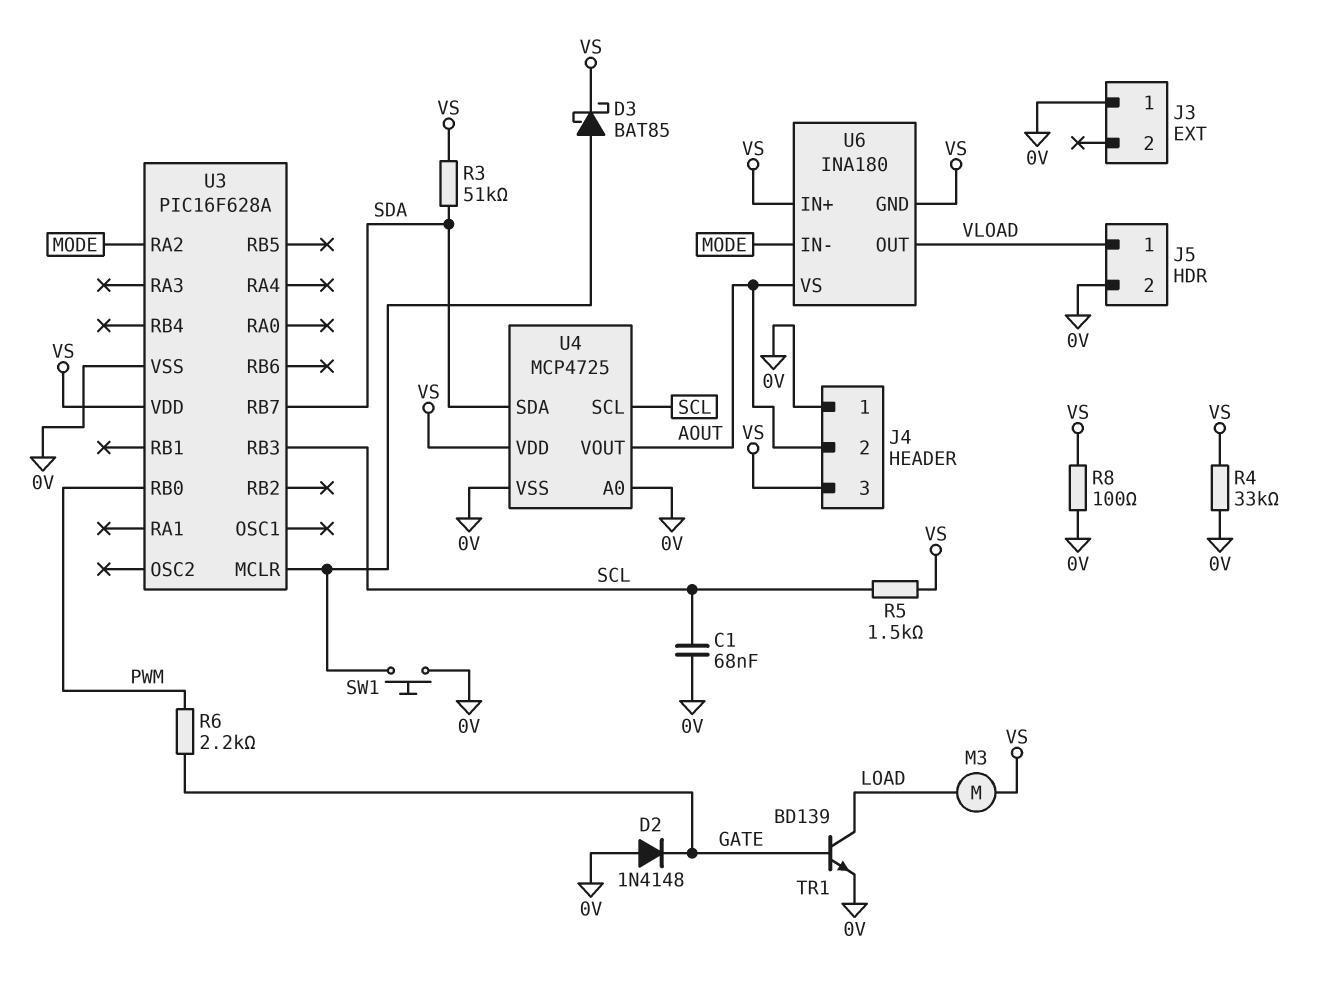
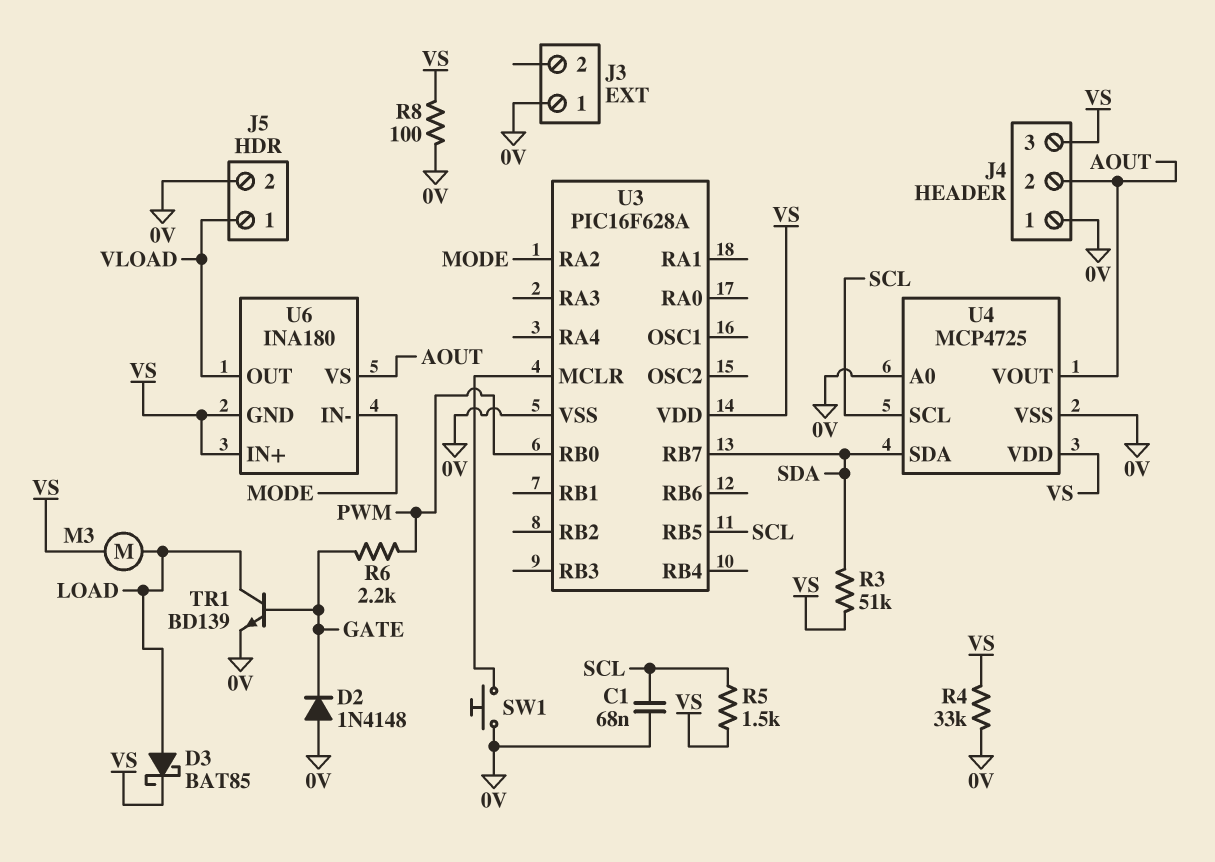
D3: schottky BAT85 (A U3/MCLR, K VS) -> schottky BAT85 (A LOAD, K VS)
U3 pin RB3: SCL -> none
U3 pin RB5: none -> SCL

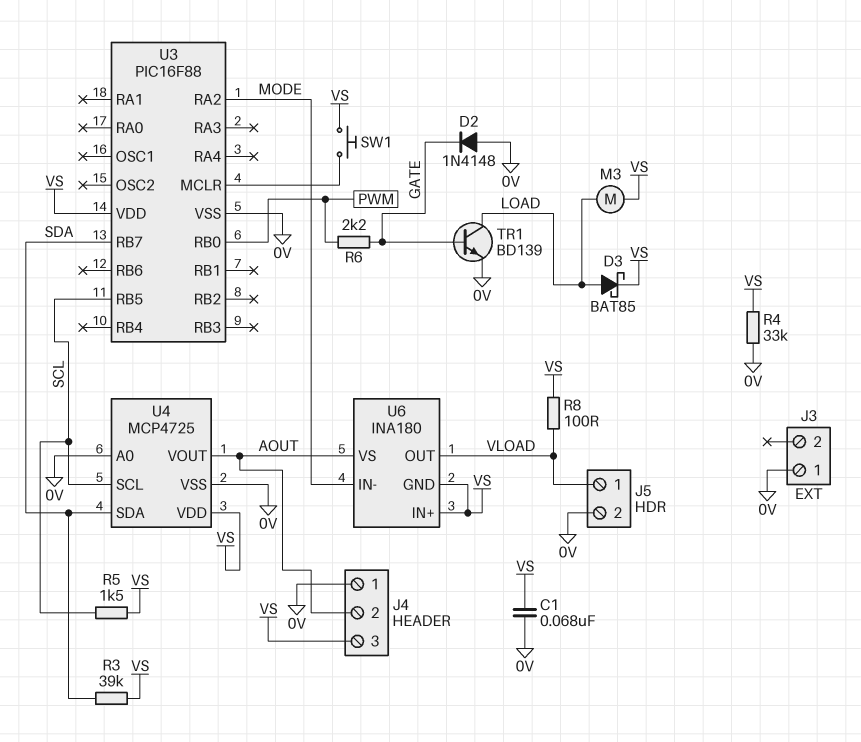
C1: 68nF (0V, SCL) -> 68nF (0V, VS)
R3: 51k (SDA, VS) -> 39k (SDA, VS)
R8: 100 (0V, VS) -> 100 (VLOAD, VS)
SW1: button (0V, U3/MCLR) -> button (U3/MCLR, VS)
U3: PIC16F628A -> PIC16F88

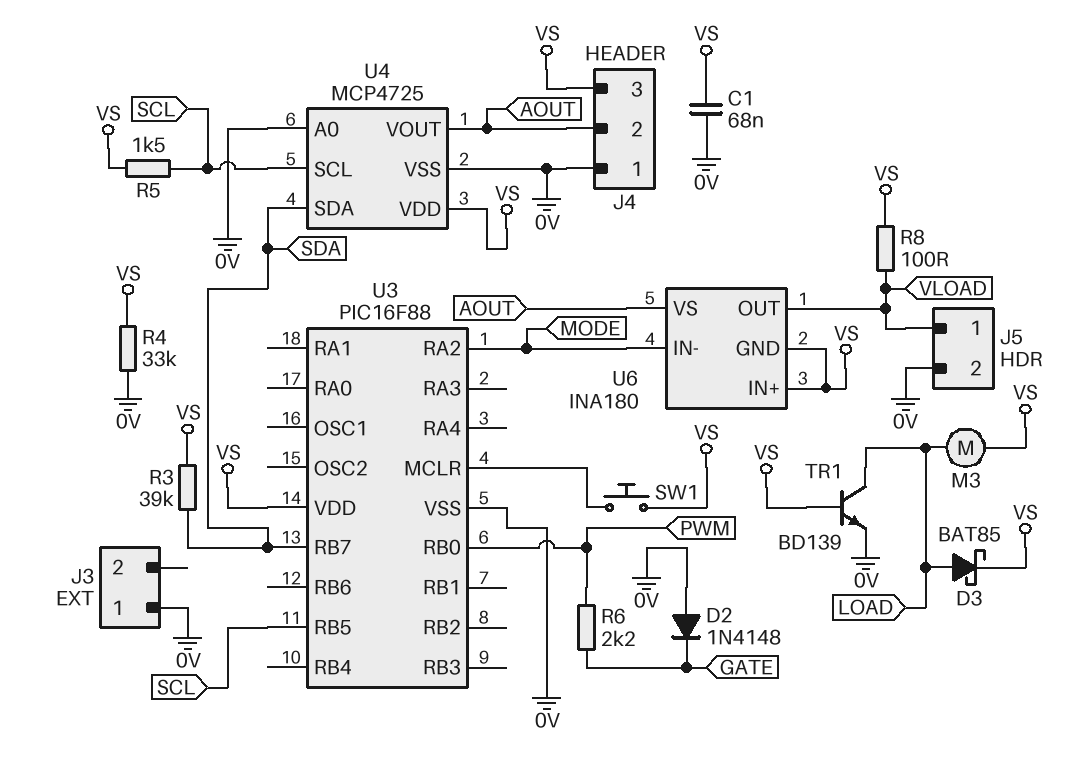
TR1: NPN BD139 (B GATE, C LOAD, E 0V) -> NPN BD139 (B VS, C LOAD, E 0V)

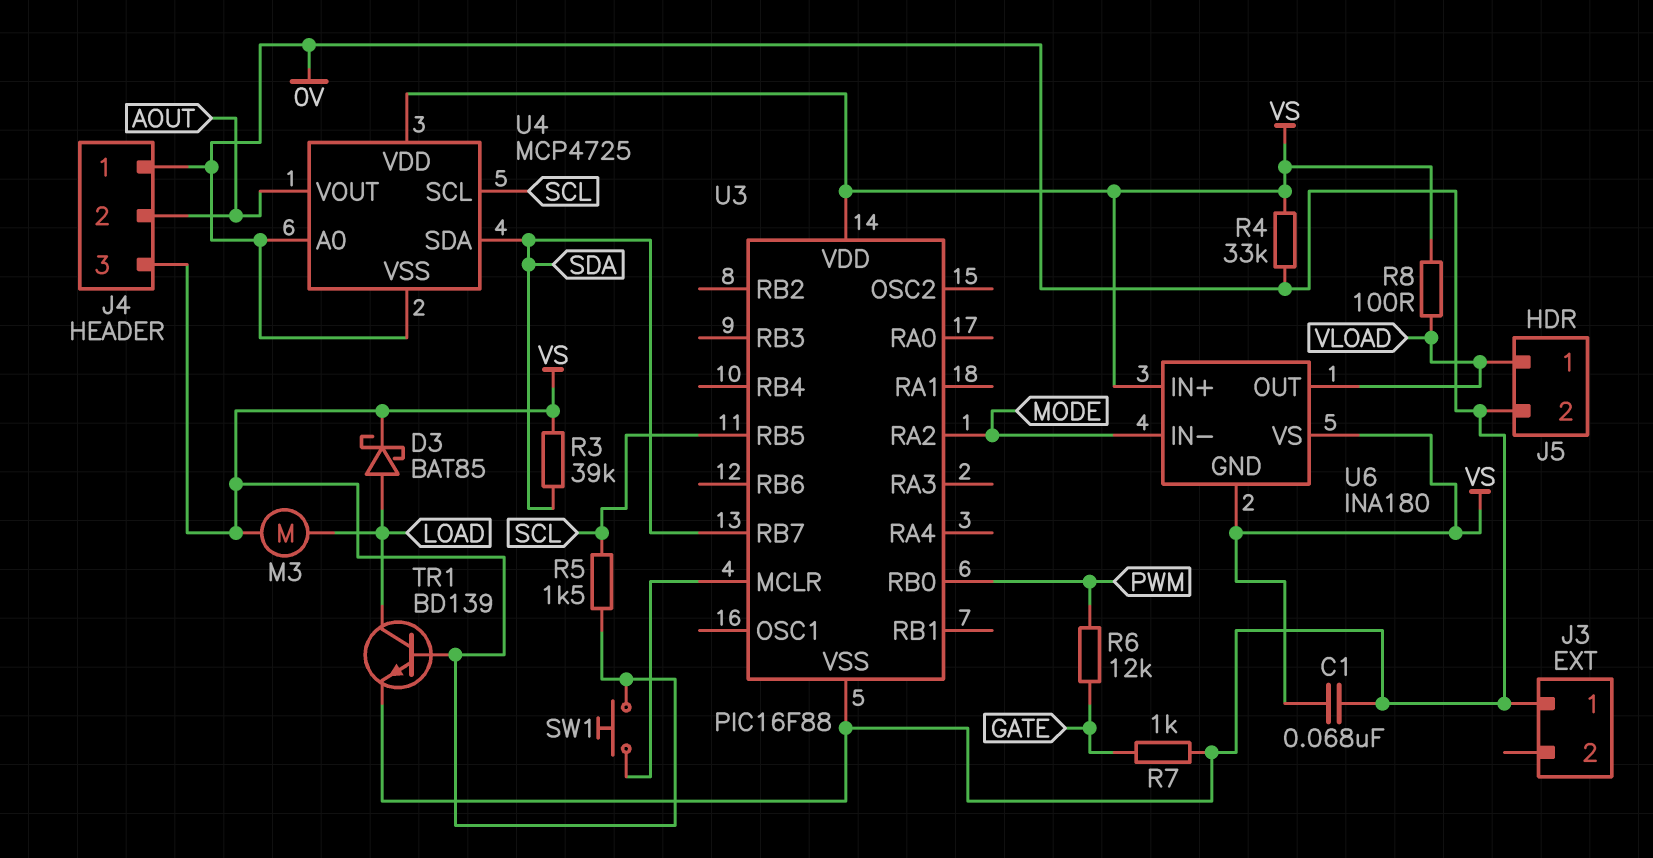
D2: diode 1N4148 (A 0V, K GATE) -> none
R6: 2.2k (GATE, PWM) -> 12k (GATE, PWM)
R7: none -> 1k (0V, GATE)
U6 pin VS: AOUT -> VS

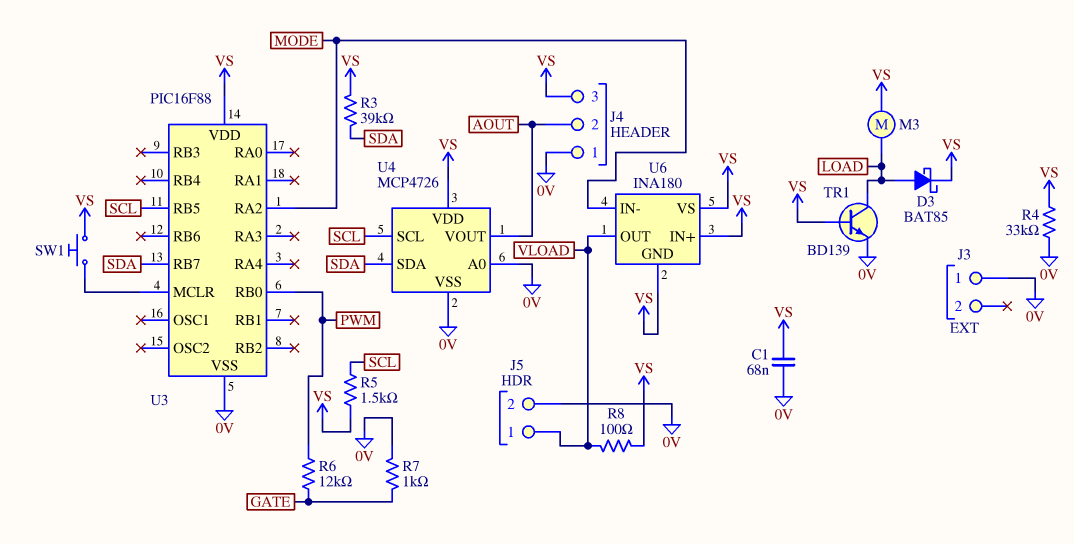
U4: MCP4725 -> MCP4726

